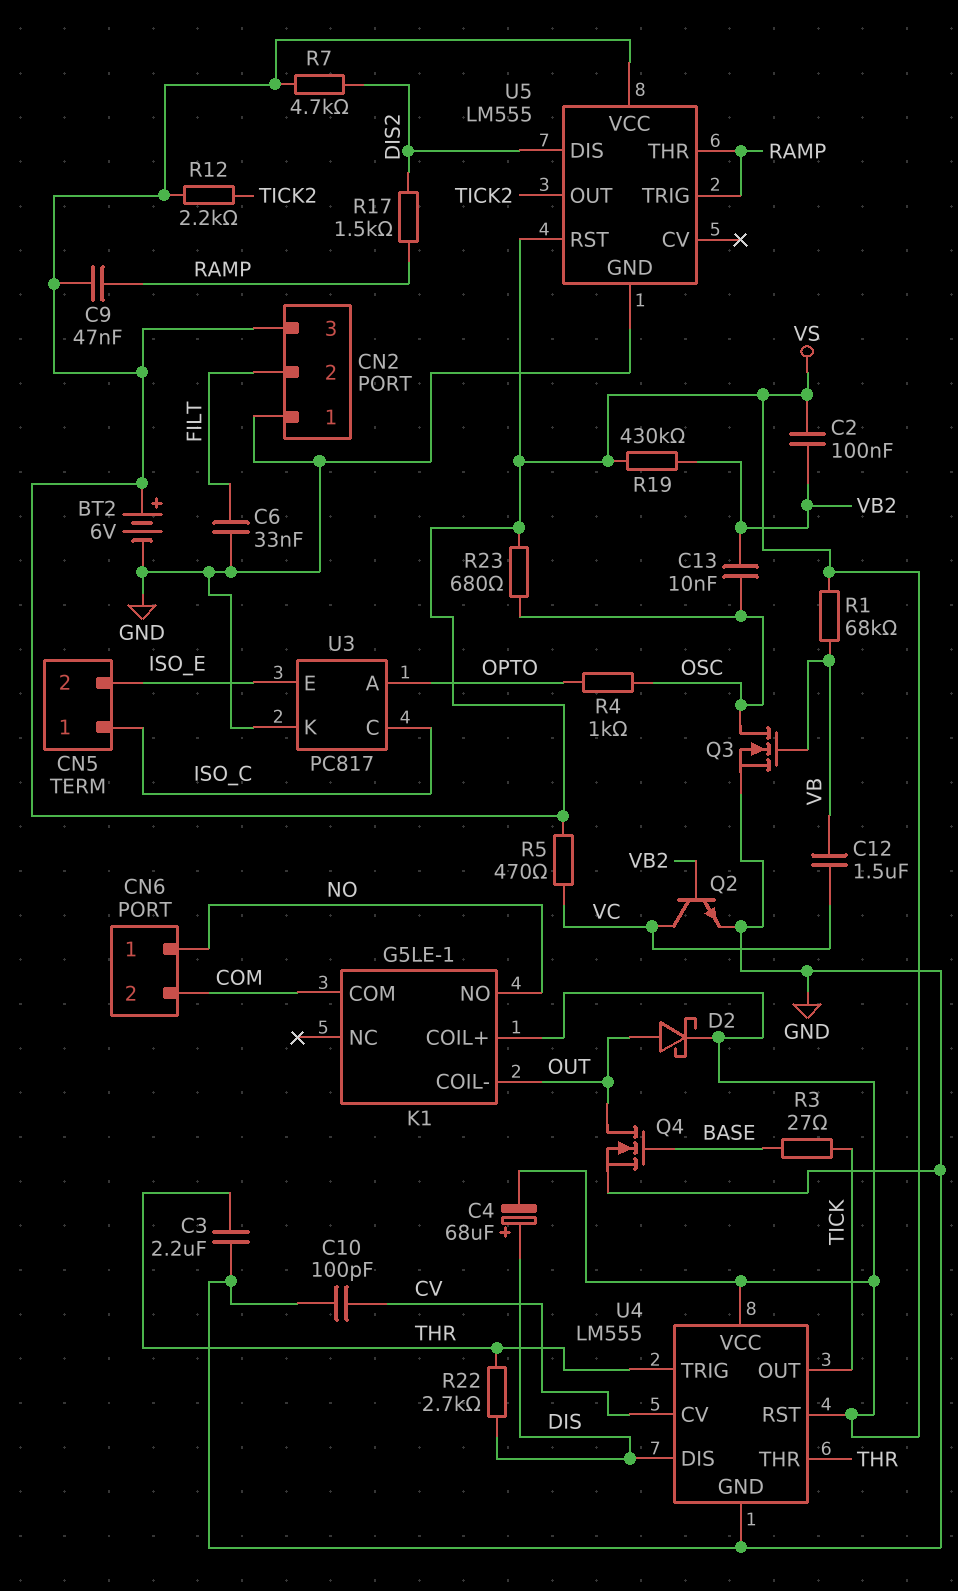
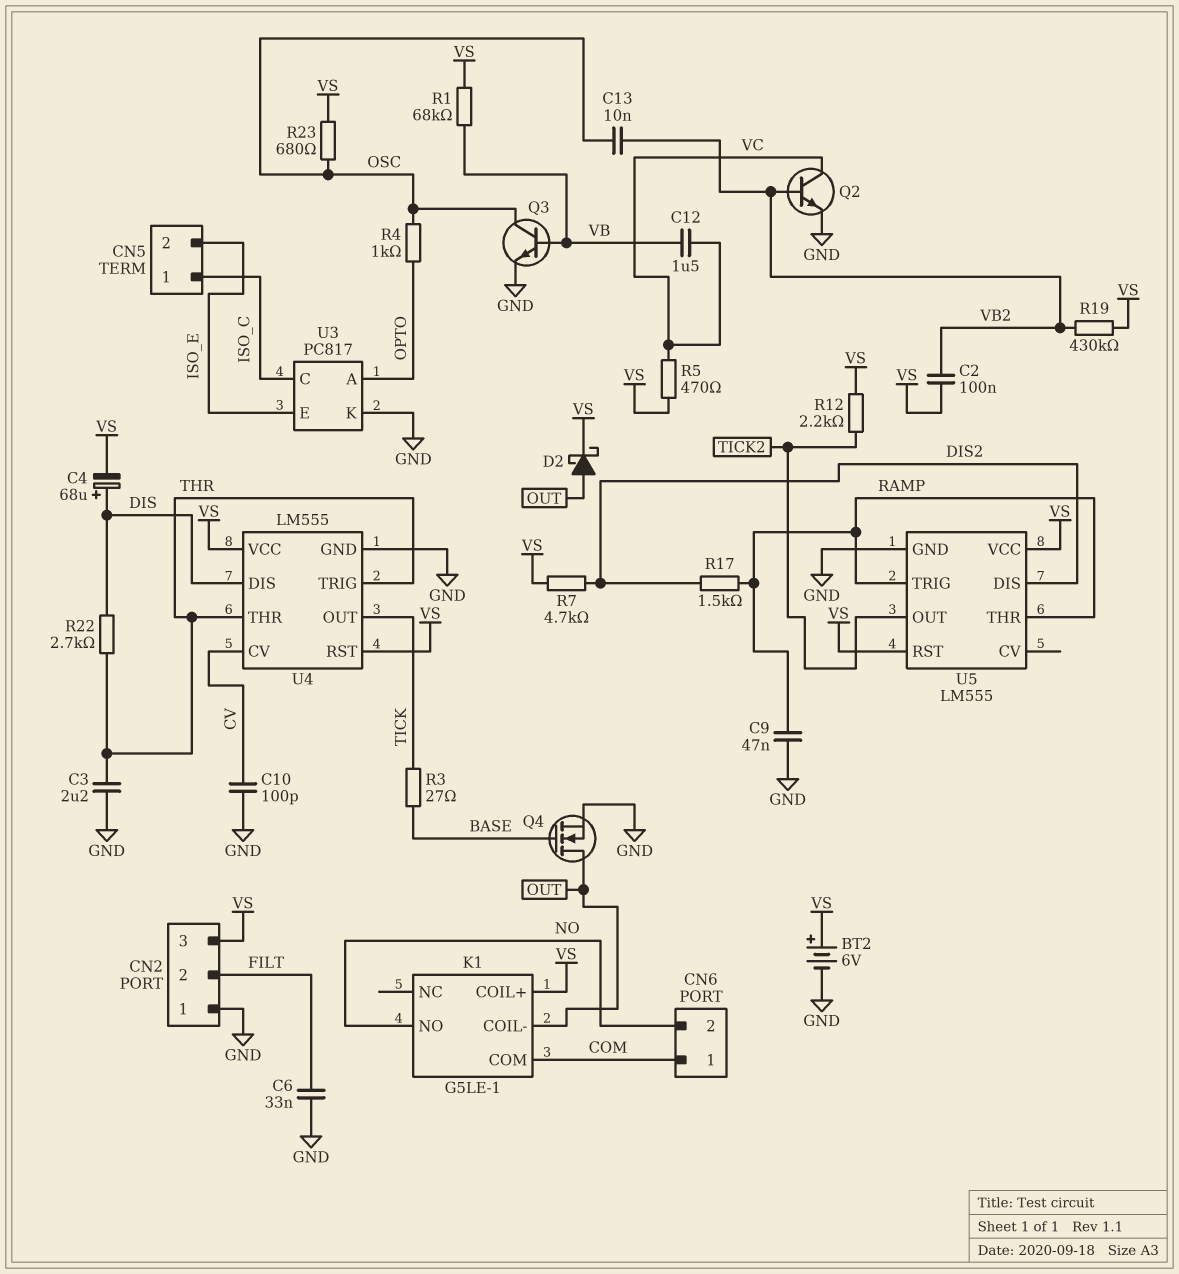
C9: 47nF (RAMP, VS) -> 47nF (GND, RAMP)
CN6 pin 1: NO -> COM
CN6 pin 2: COM -> NO
Q3: NMOS (G VB, D OSC, S GND) -> NPN (B VB, C OSC, E GND)

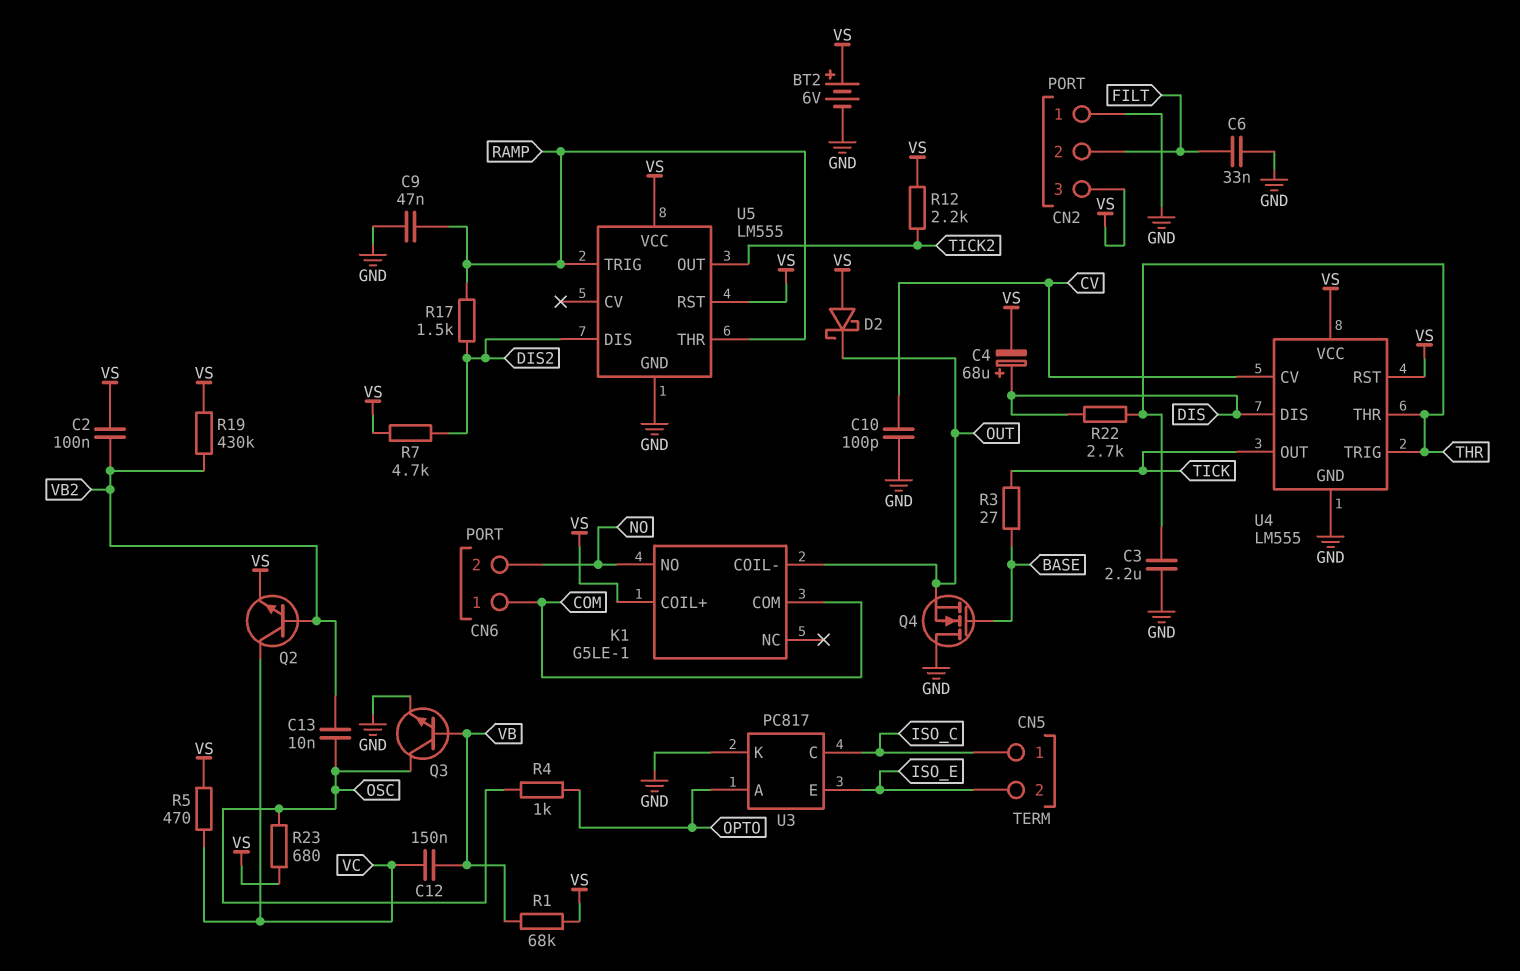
C12: 1.5uF (VB, VC) -> 150nF (VB, VC)
D2: schottky (A OUT, K VS) -> schottky (A VS, K OUT)
Q2: NPN (B VB2, C VC, E GND) -> NPN (B VB2, C VC, E VS)
Q4: NMOS (G BASE, D OUT, S GND) -> NMOS (G BASE, D GND, S OUT)

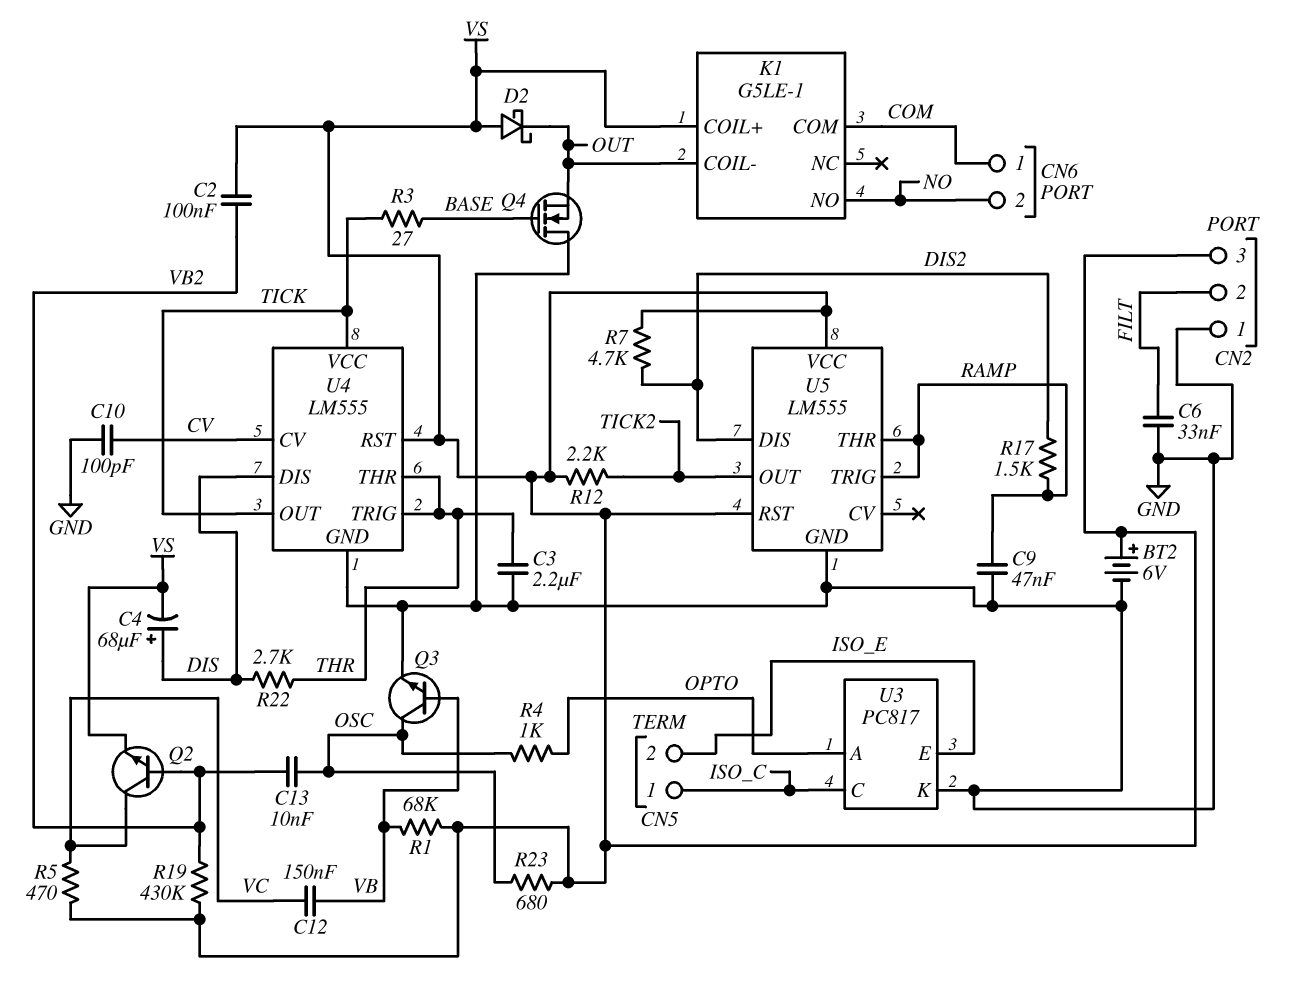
U4 pin VCC: VS -> TICK

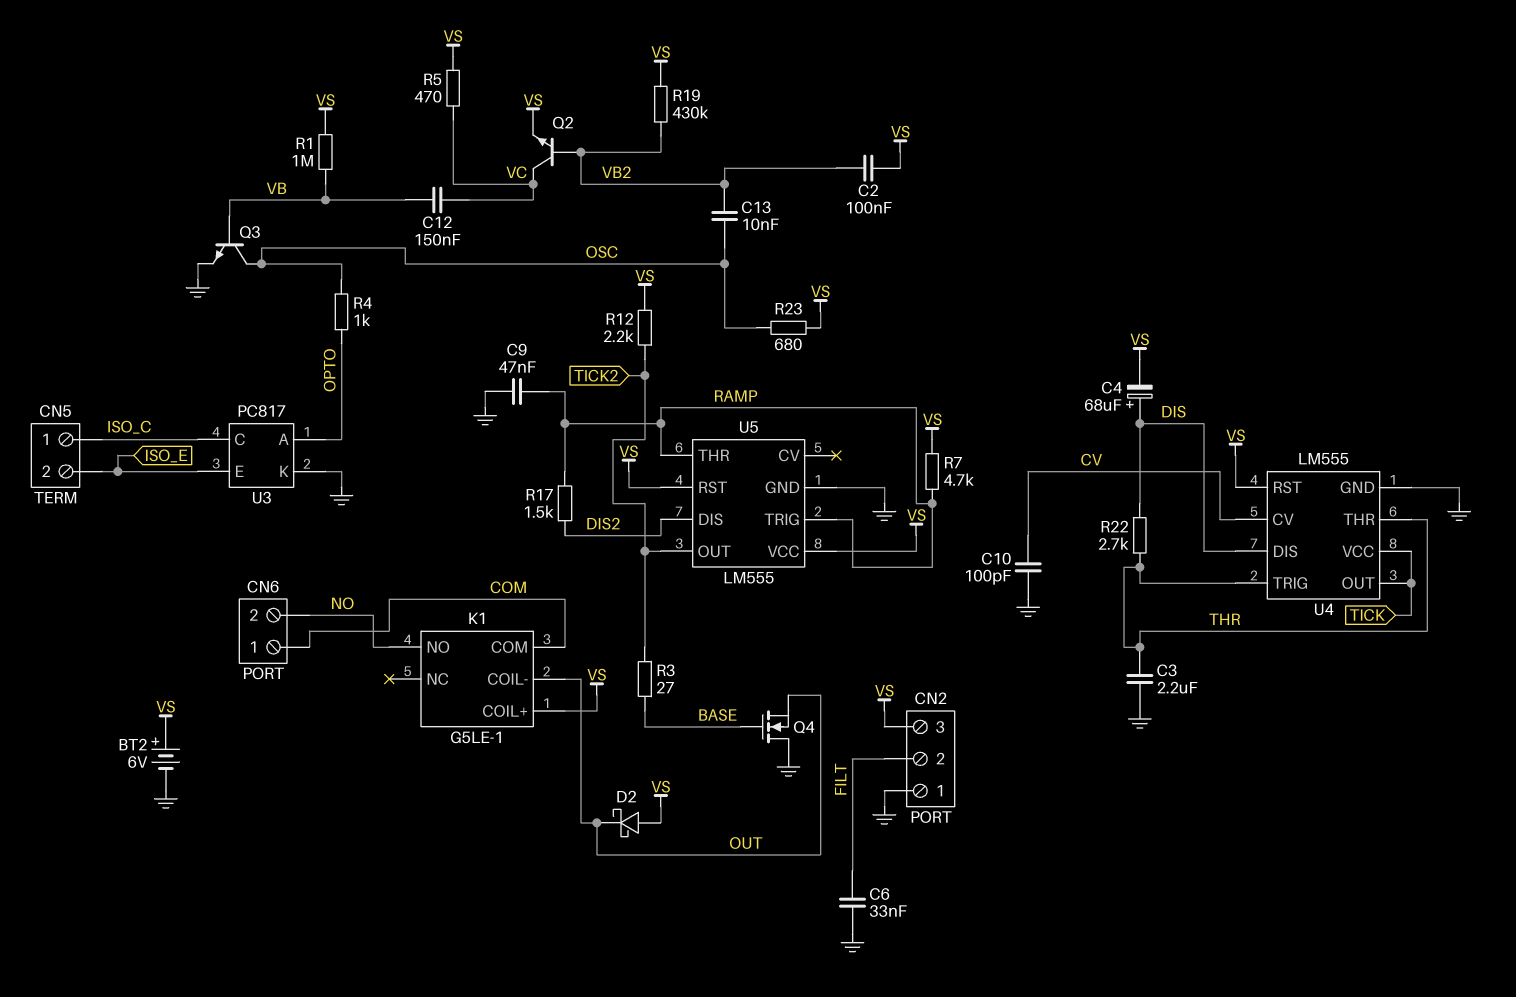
R1: 68k (VB, VS) -> 1M (VB, VS)
R3: 27 (BASE, TICK) -> 27 (BASE, TICK2)
R7: 4.7k (DIS2, VS) -> 4.7k (RAMP, VS)

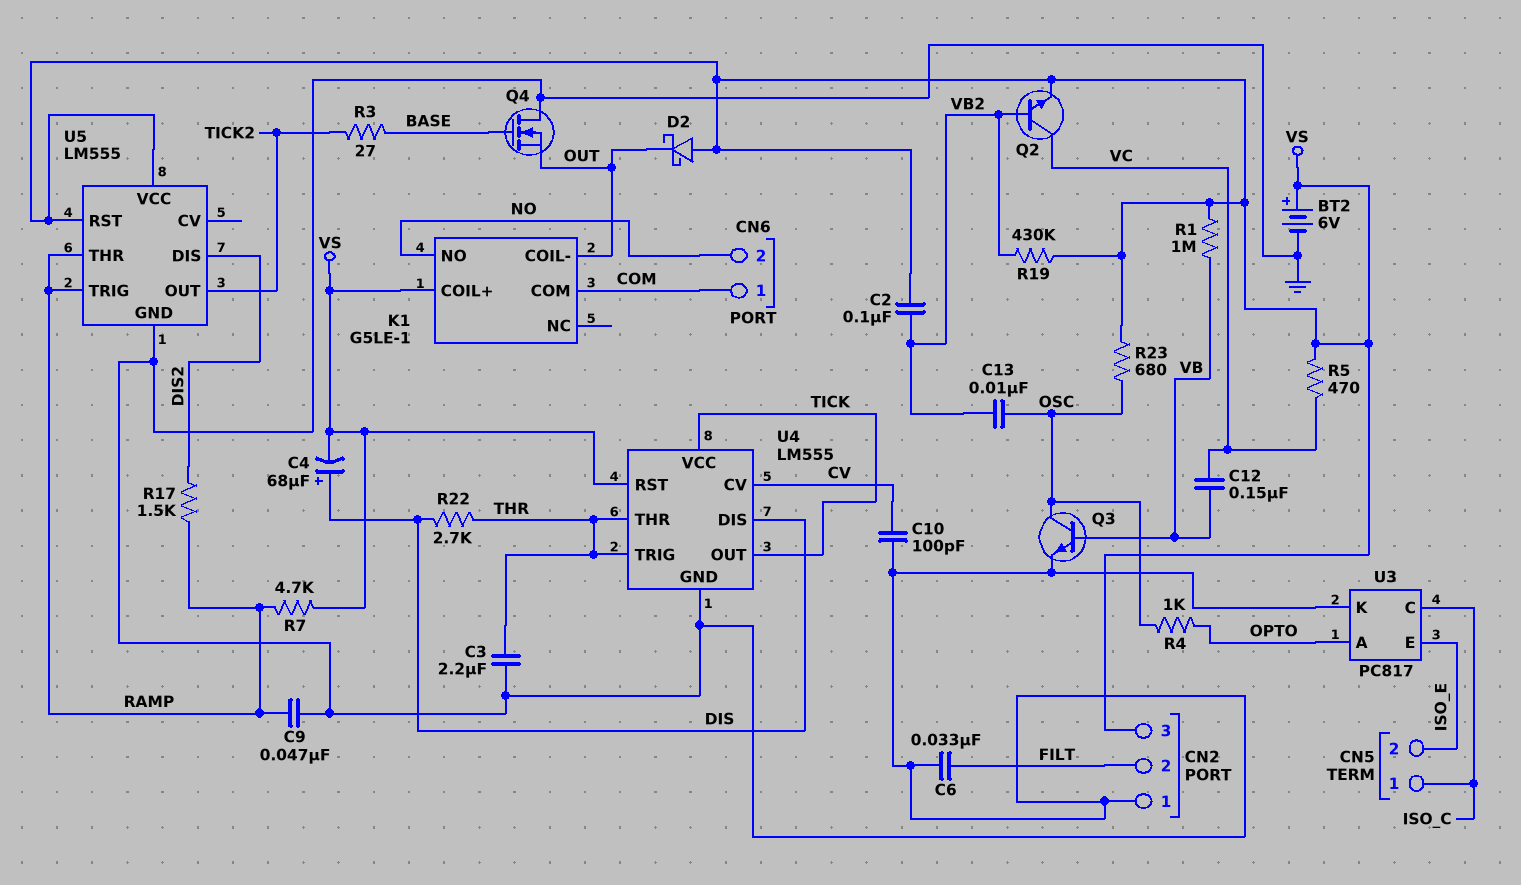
R12: 2.2k (TICK2, VS) -> none

